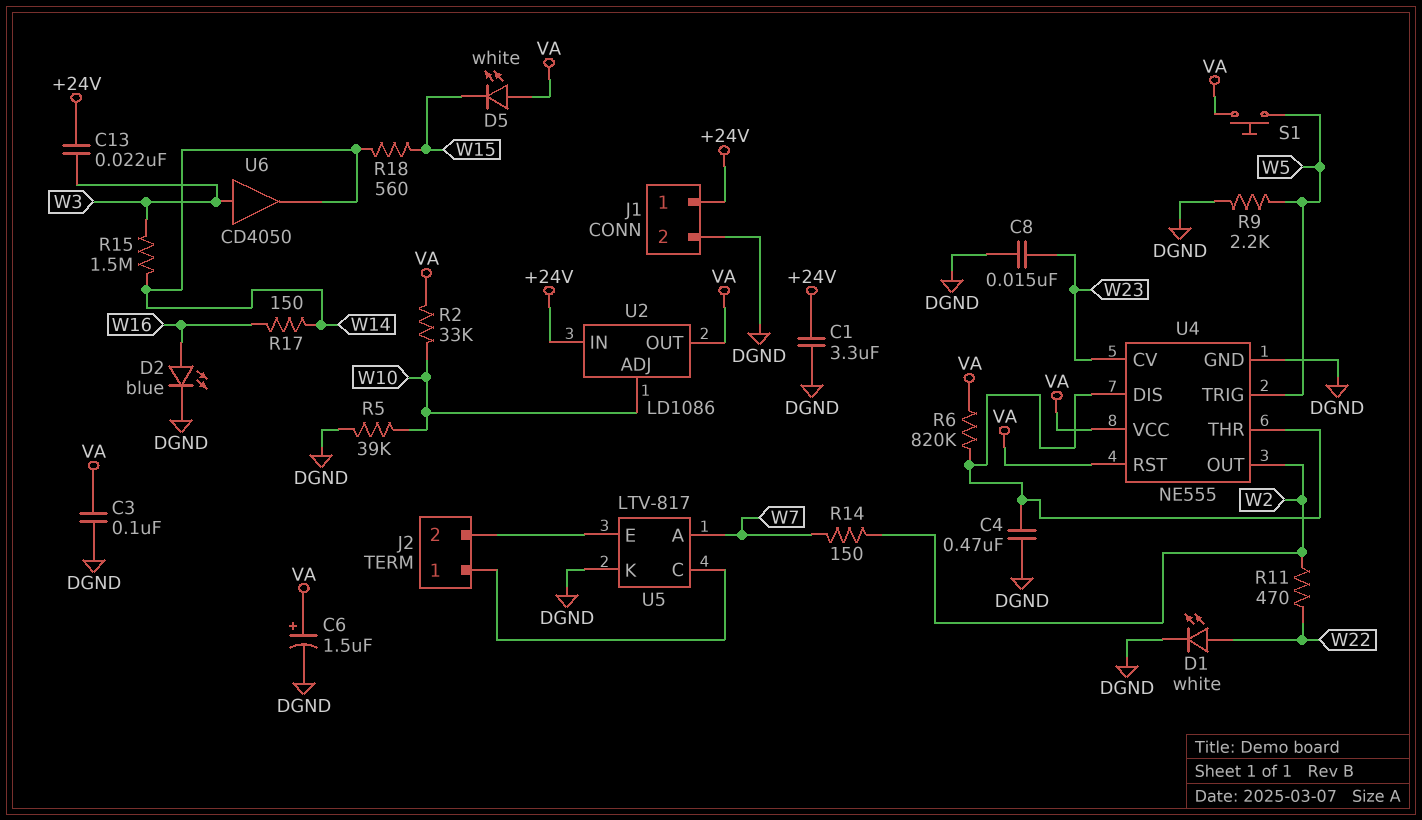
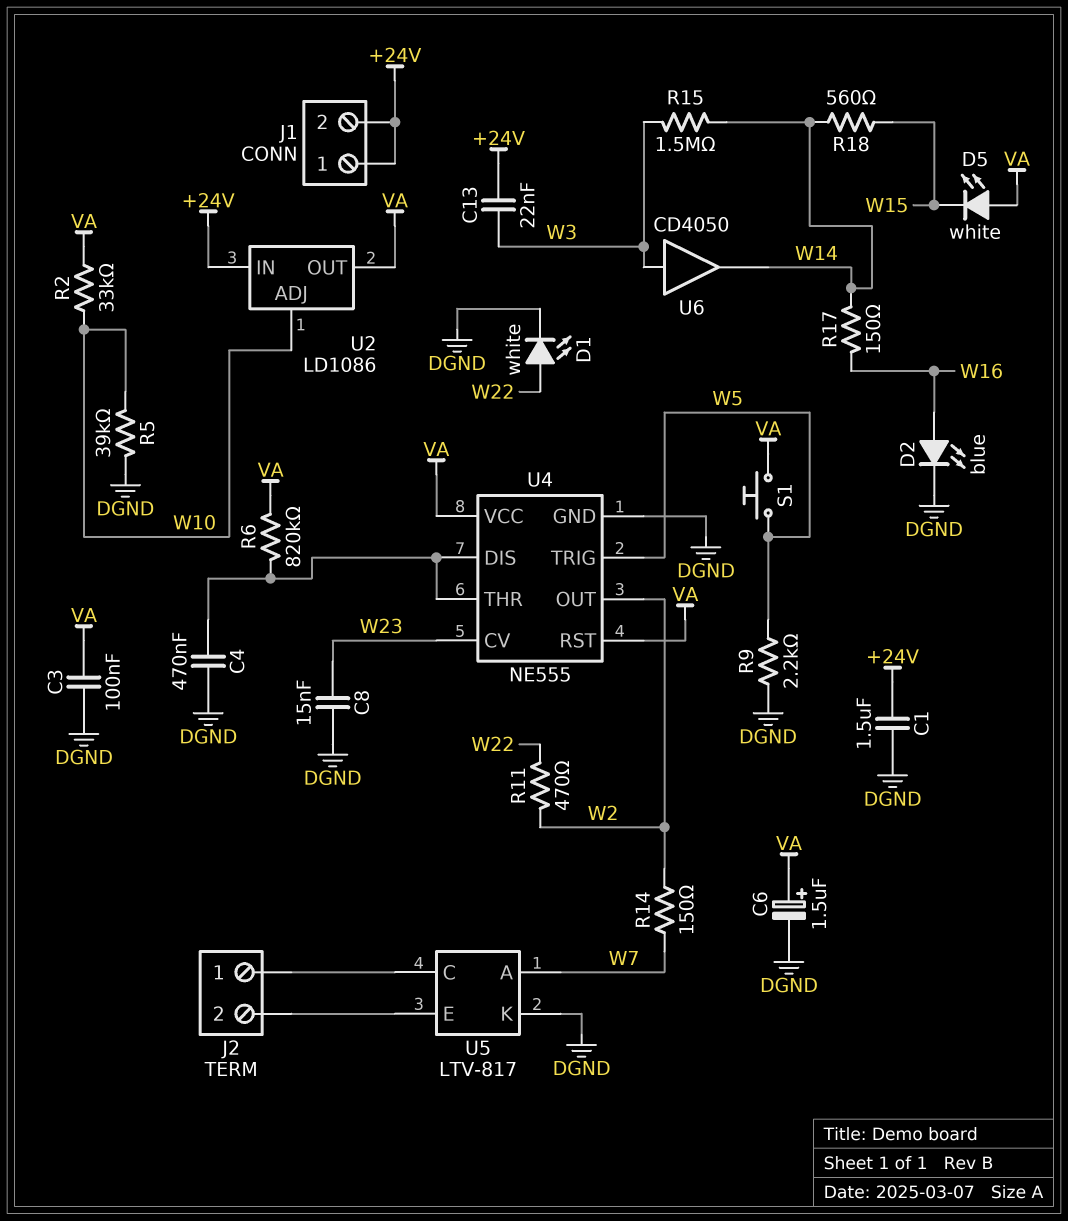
C1: 3.3uF (+24V, DGND) -> 1.5uF (+24V, DGND)
J1 pin 2: DGND -> +24V

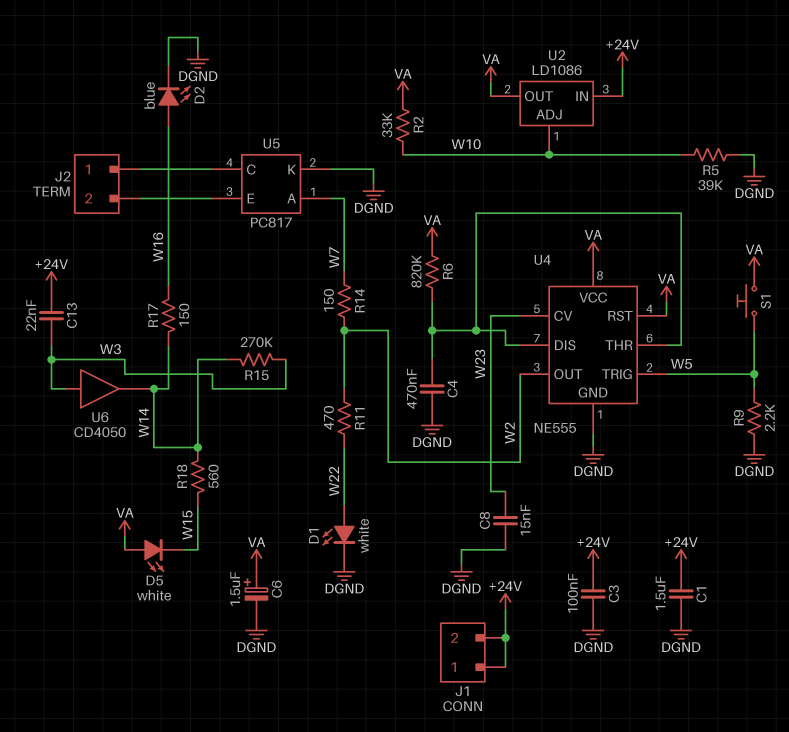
C3: 100nF (DGND, VA) -> 100nF (+24V, DGND)
R15: 1.5M (W3, W14) -> 270k (W3, W14)
U5: LTV-817 -> PC817

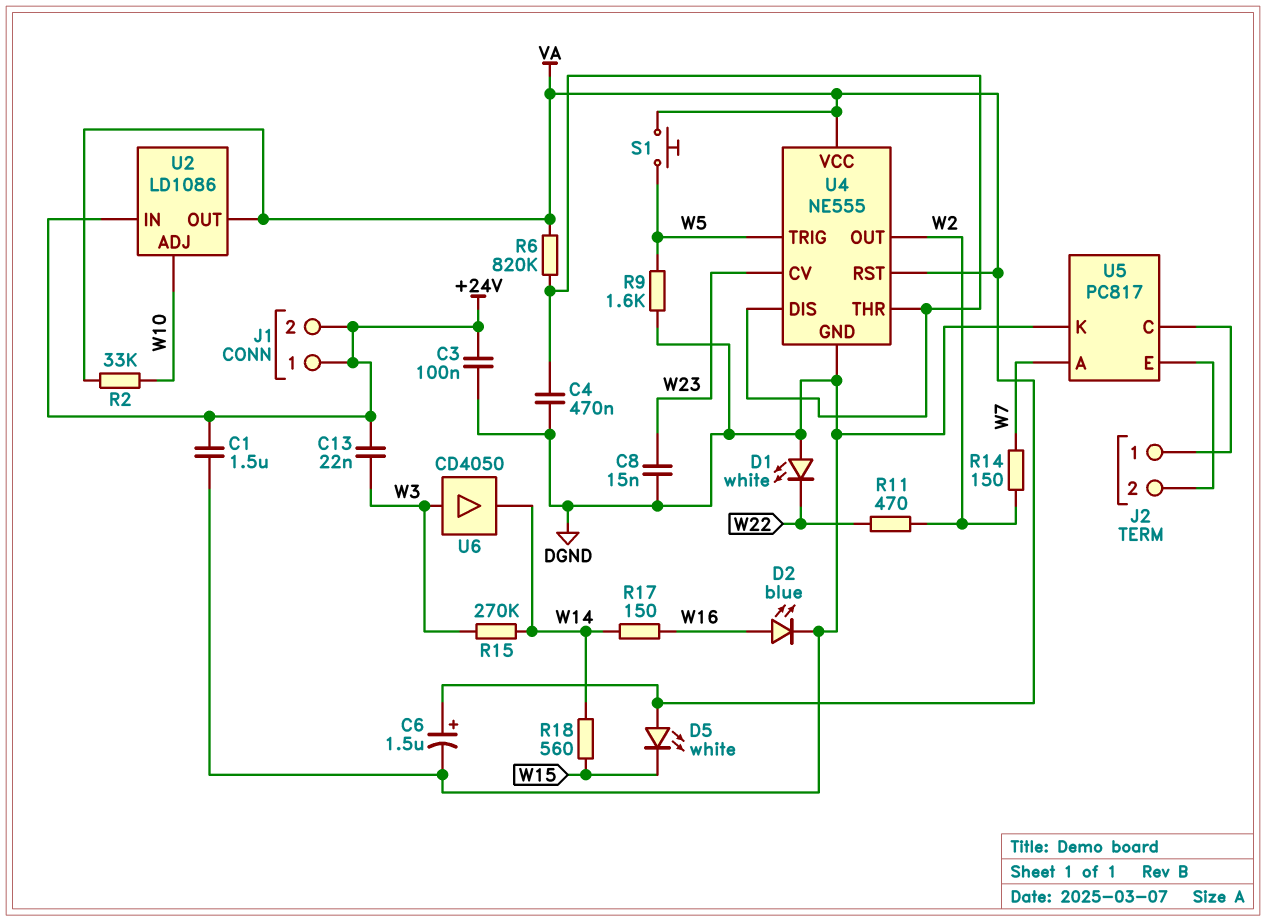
D1: LED white (A W22, K DGND) -> LED white (A DGND, K W22)
R5: 39k (DGND, W10) -> none
R9: 2.2k (DGND, W5) -> 1.6k (DGND, W5)

